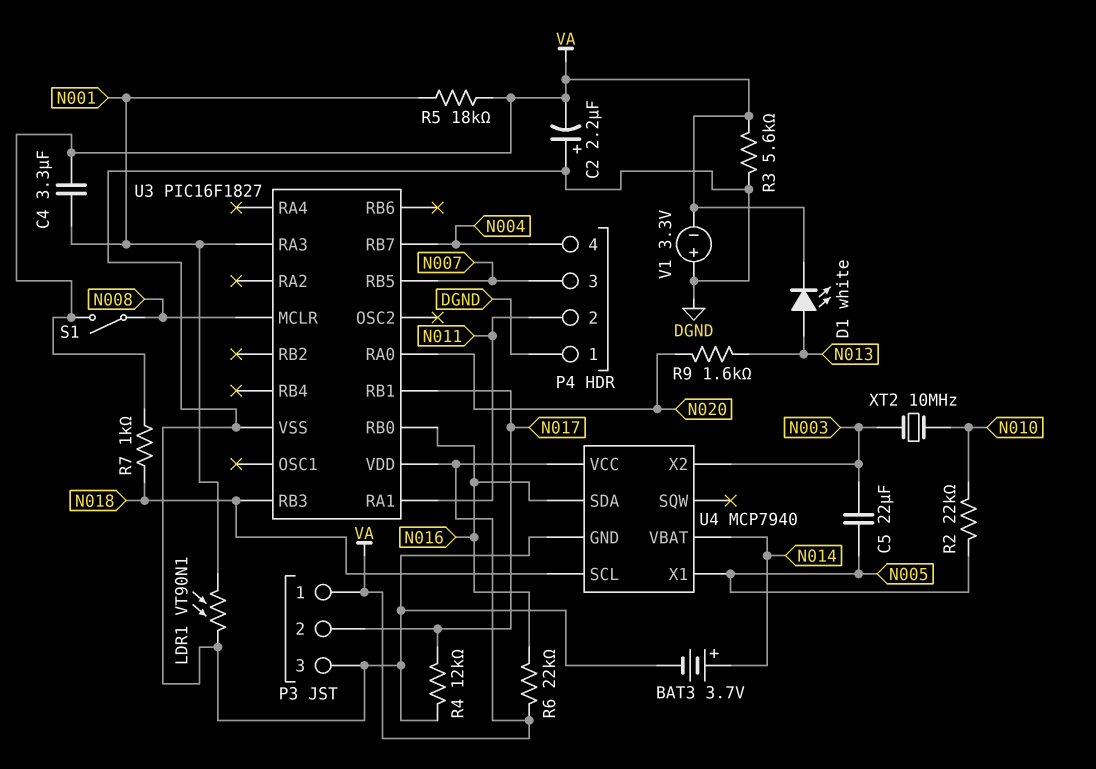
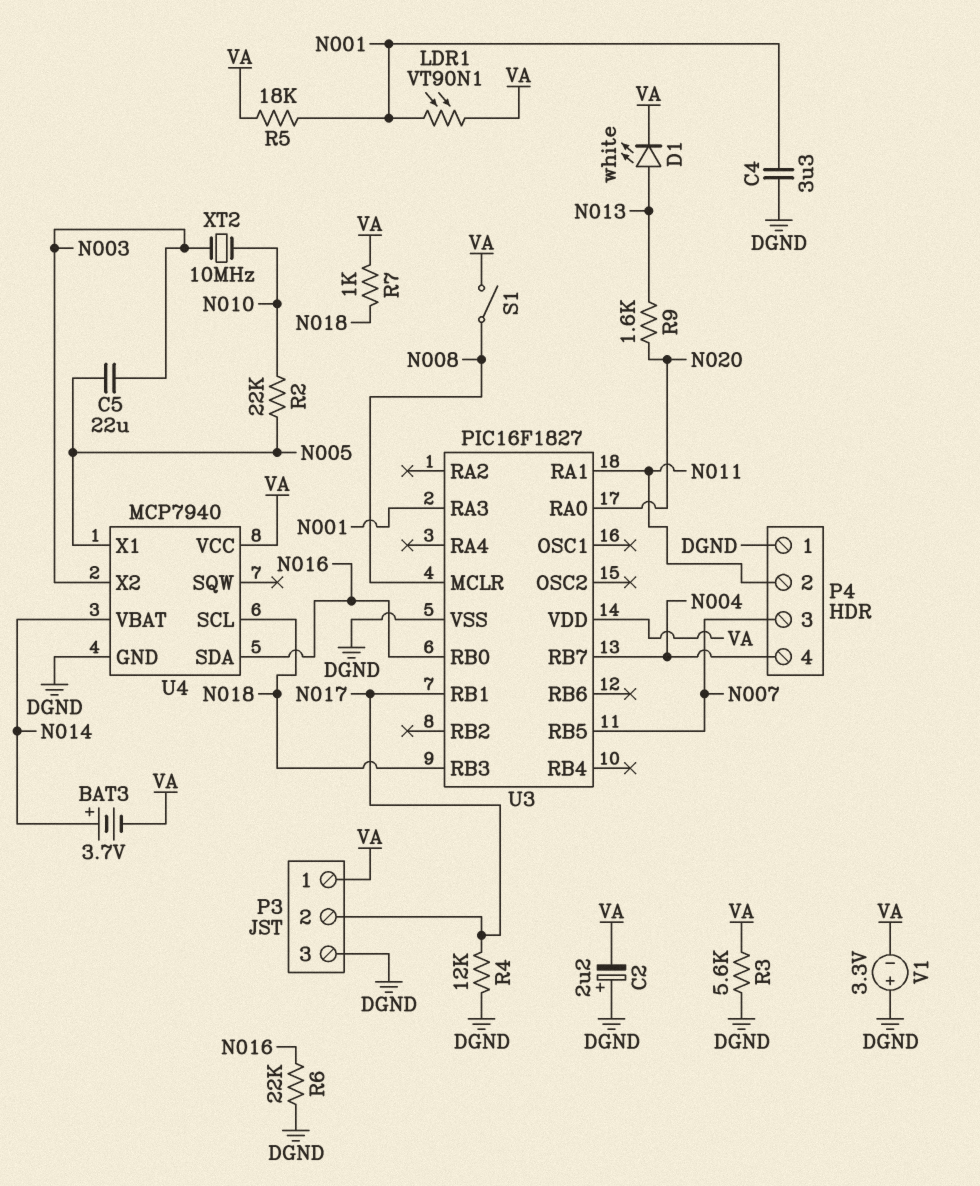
BAT3: 3.7V (plus N014, minus DGND) -> 3.7V (plus N014, minus VA)
C4: 3.3uF (N001, VA) -> 3.3uF (DGND, N001)
LDR1: VT90N1 (DGND, N001) -> VT90N1 (N001, VA)
R6: 22k (N016, VA) -> 22k (DGND, N016)

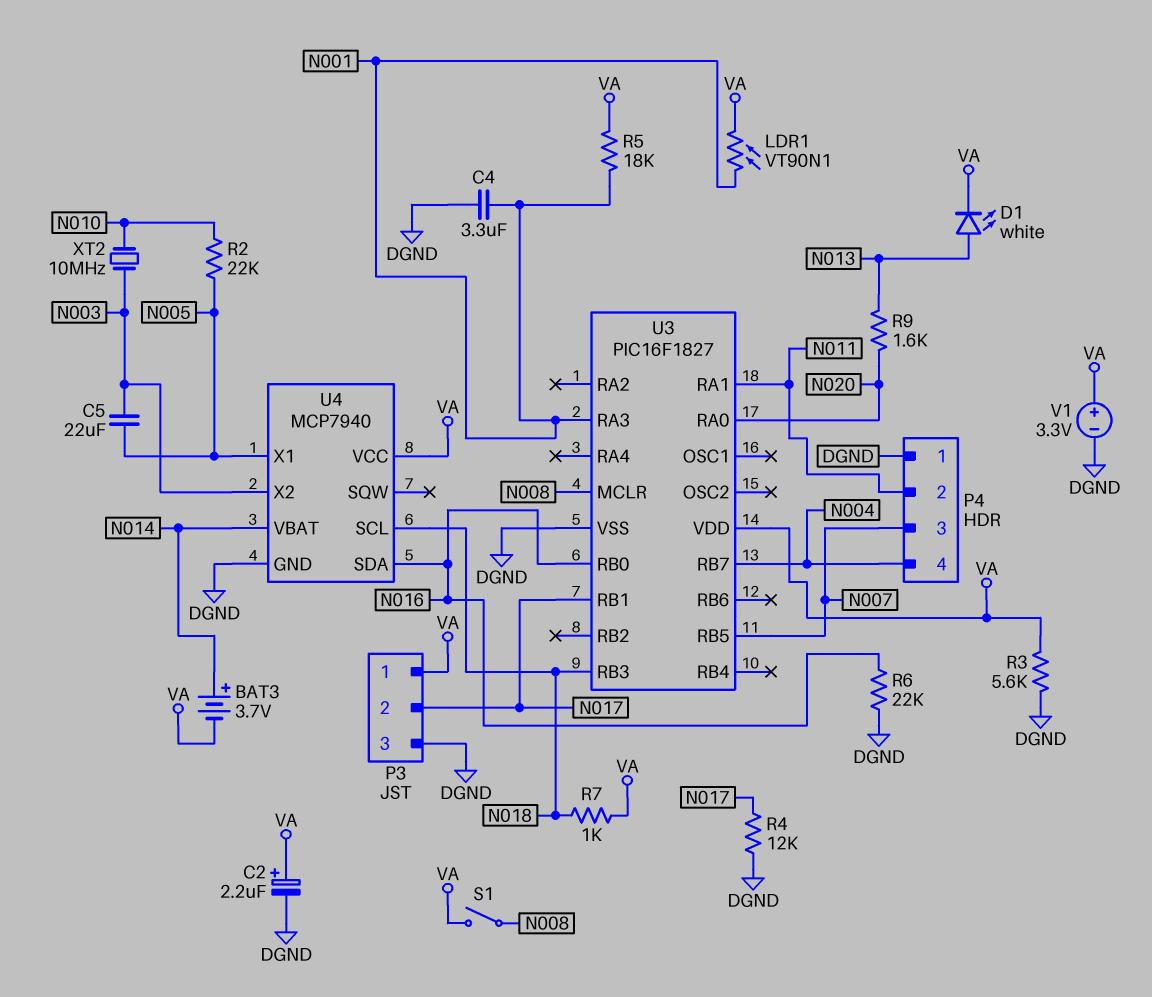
C2: 2.2uF (plus DGND, minus VA) -> 2.2uF (plus VA, minus DGND)
V1: 3.3V (plus DGND, minus VA) -> 3.3V (plus VA, minus DGND)

